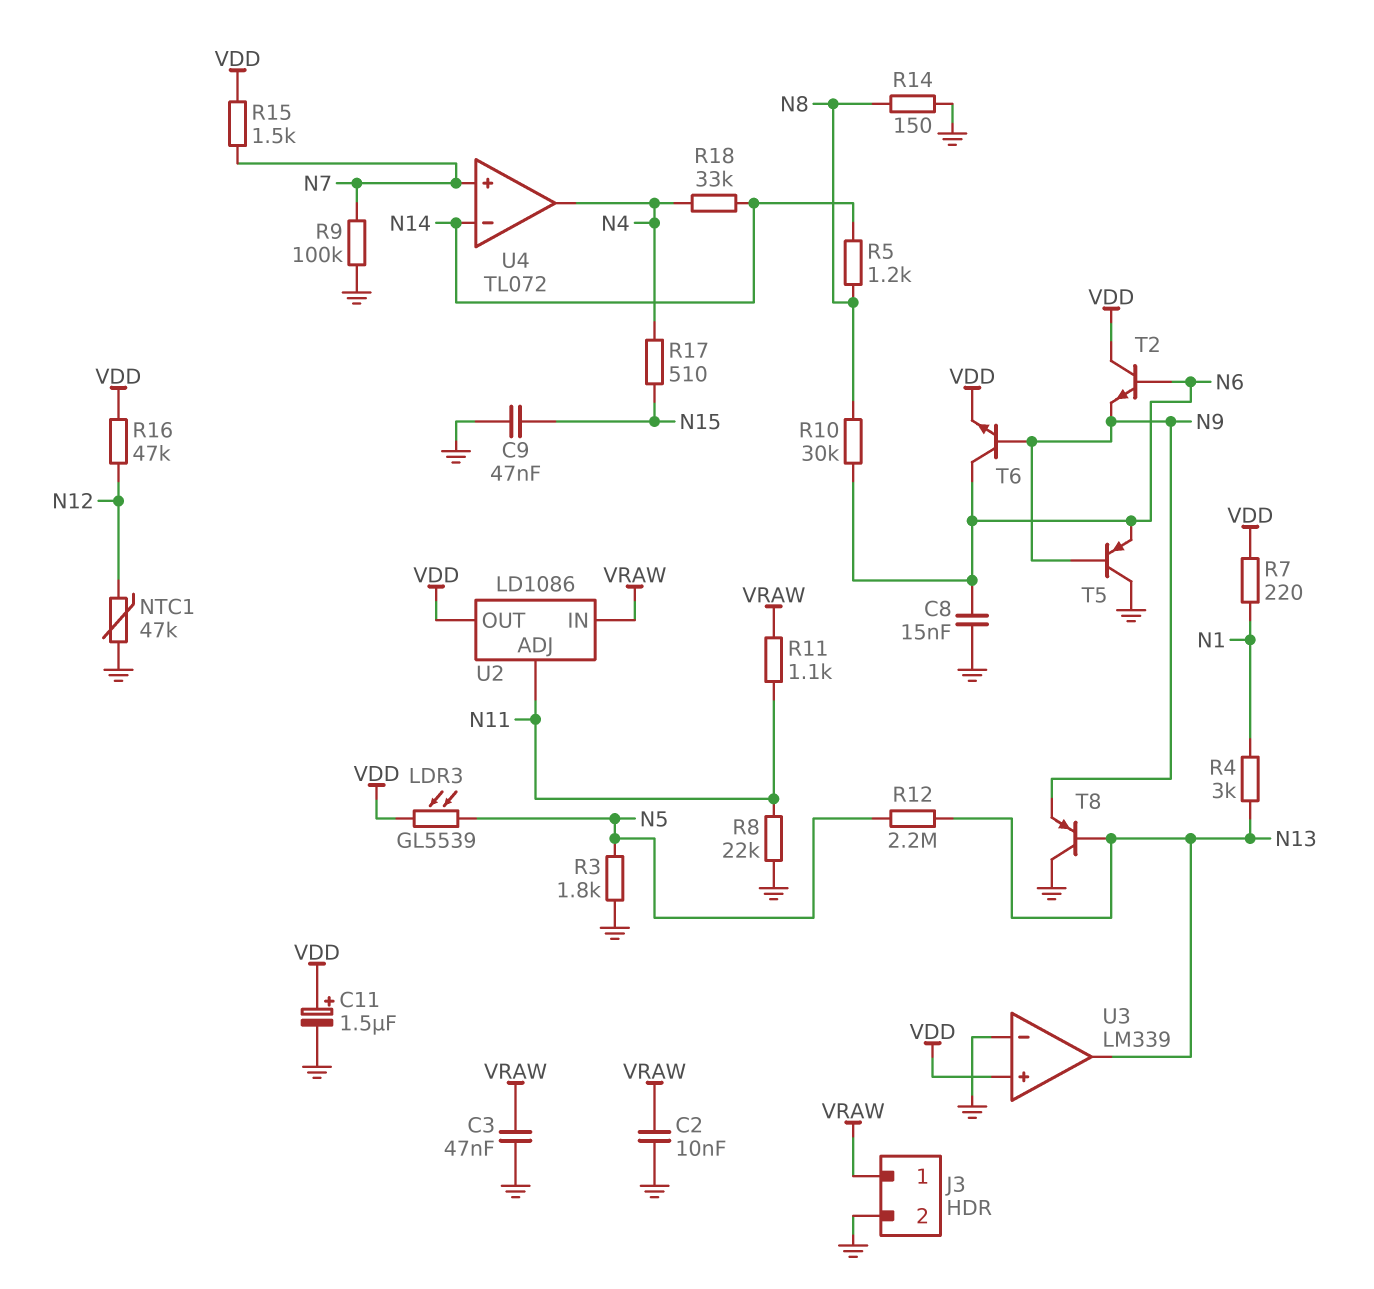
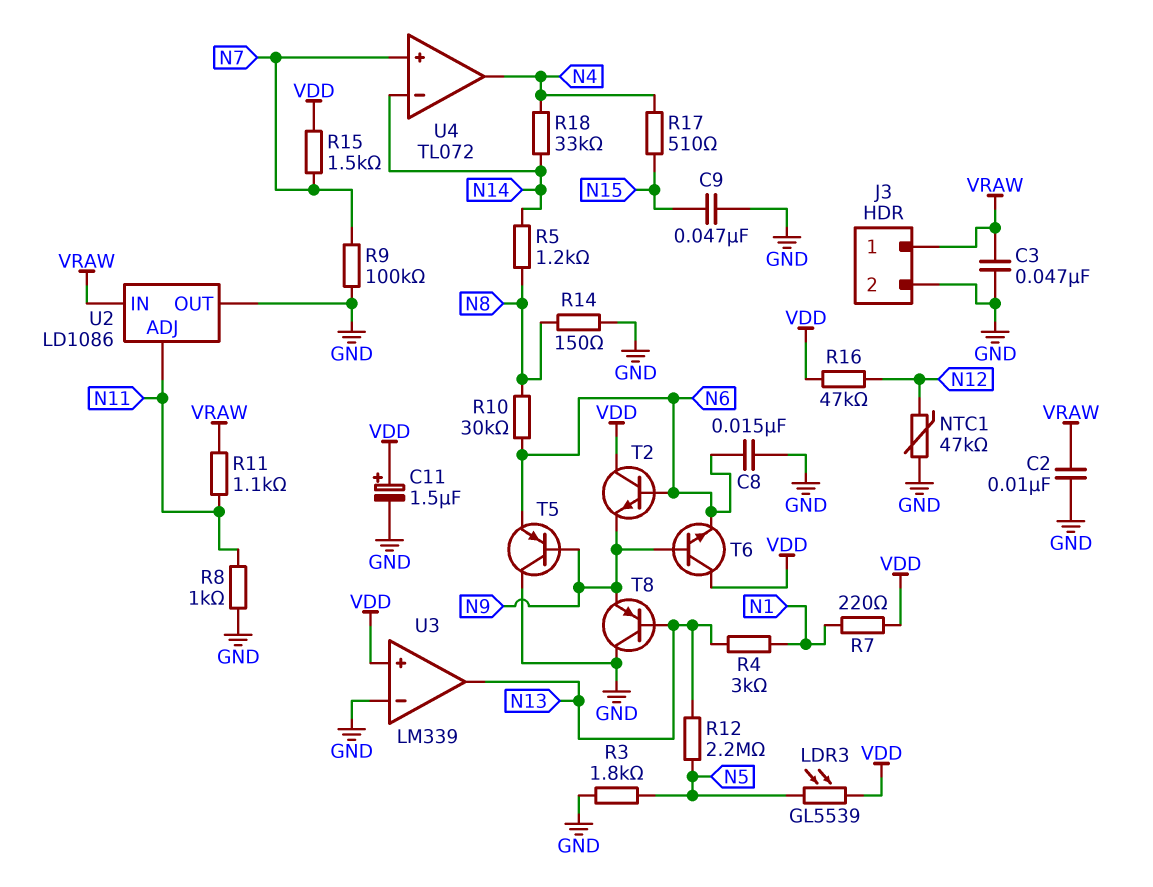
R8: 22k (GND, N11) -> 1k (GND, N11)
T6: NPN (B N9, C N6, E VDD) -> NPN (B N9, C VDD, E N6)
U2 pin OUT: VDD -> GND

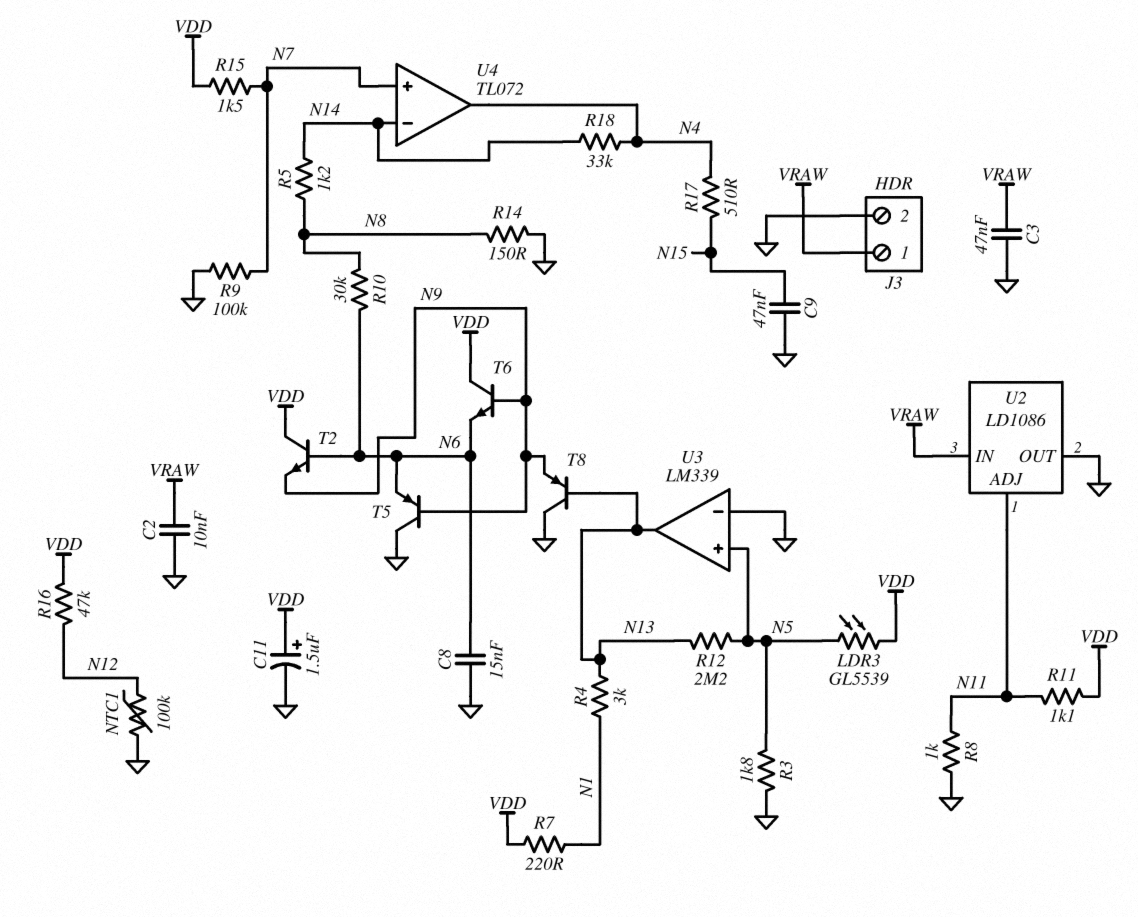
NTC1: 47k (GND, N12) -> 100k (GND, N12)
R11: 1.1k (N11, VRAW) -> 1.1k (N11, VDD)
U3 pin in+: VDD -> N5

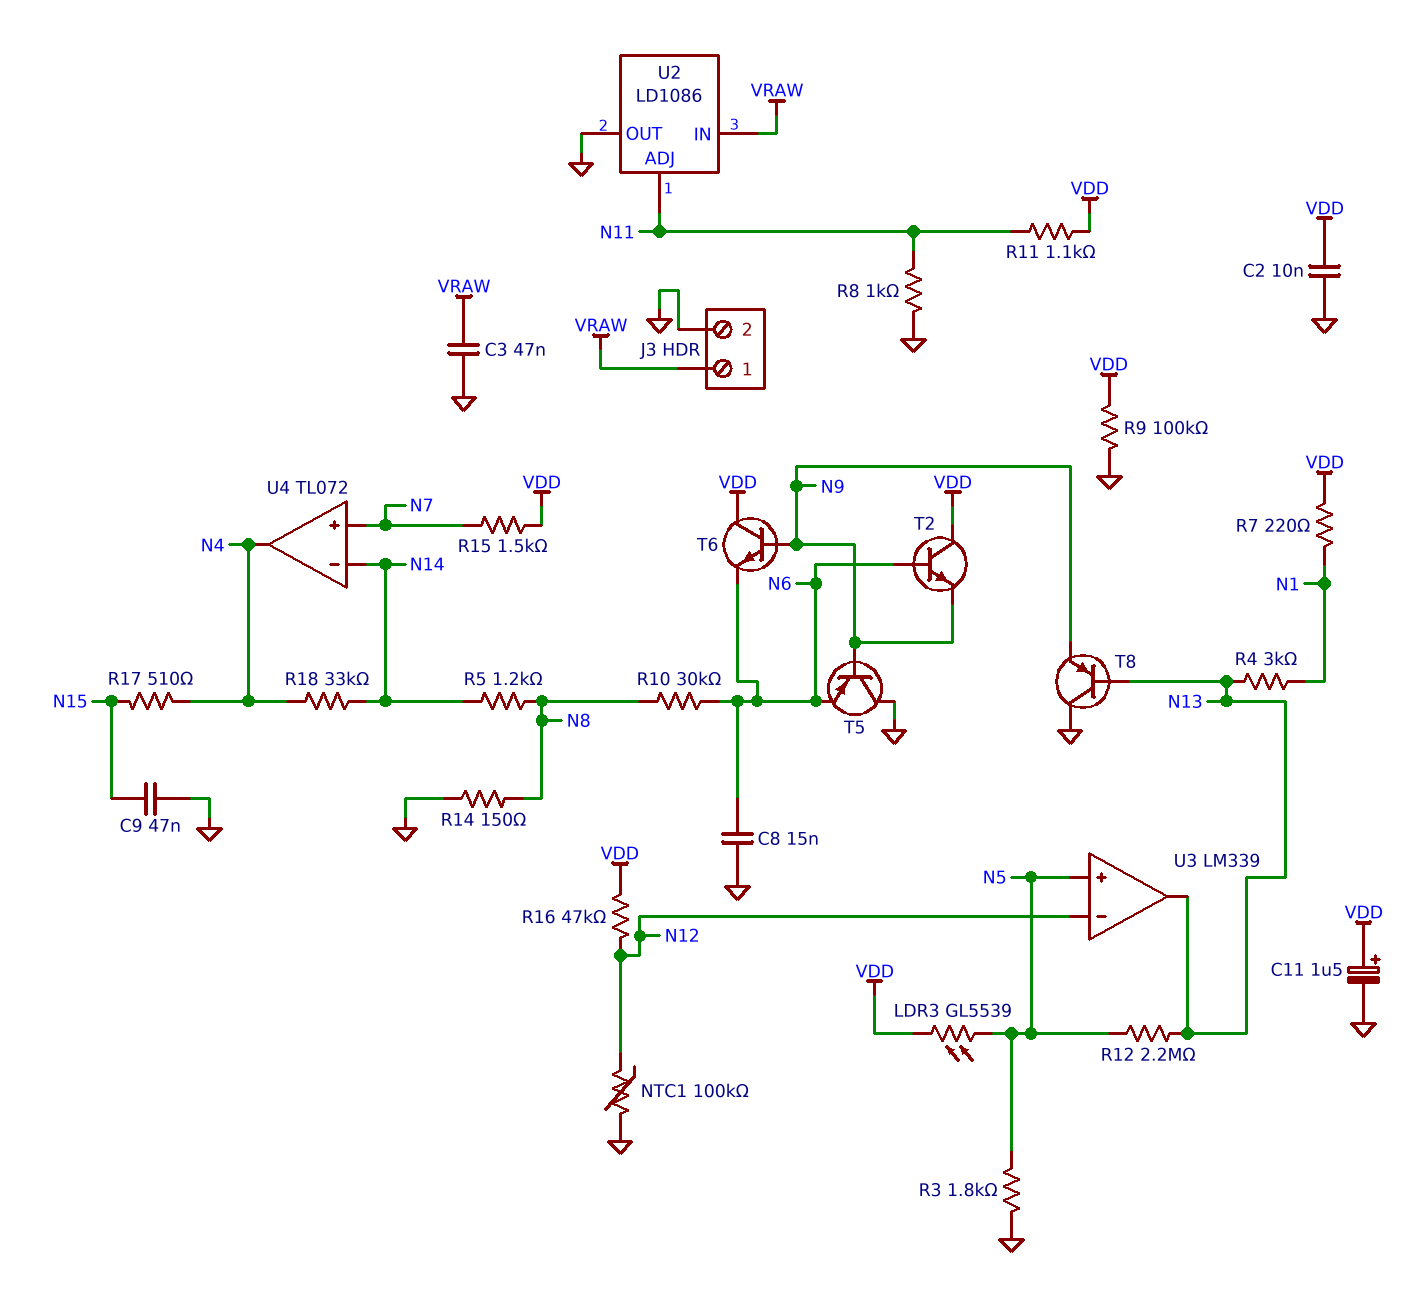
C2: 10nF (GND, VRAW) -> 10nF (GND, VDD)
R9: 100k (GND, N7) -> 100k (GND, VDD)
U3 pin in-: GND -> N12

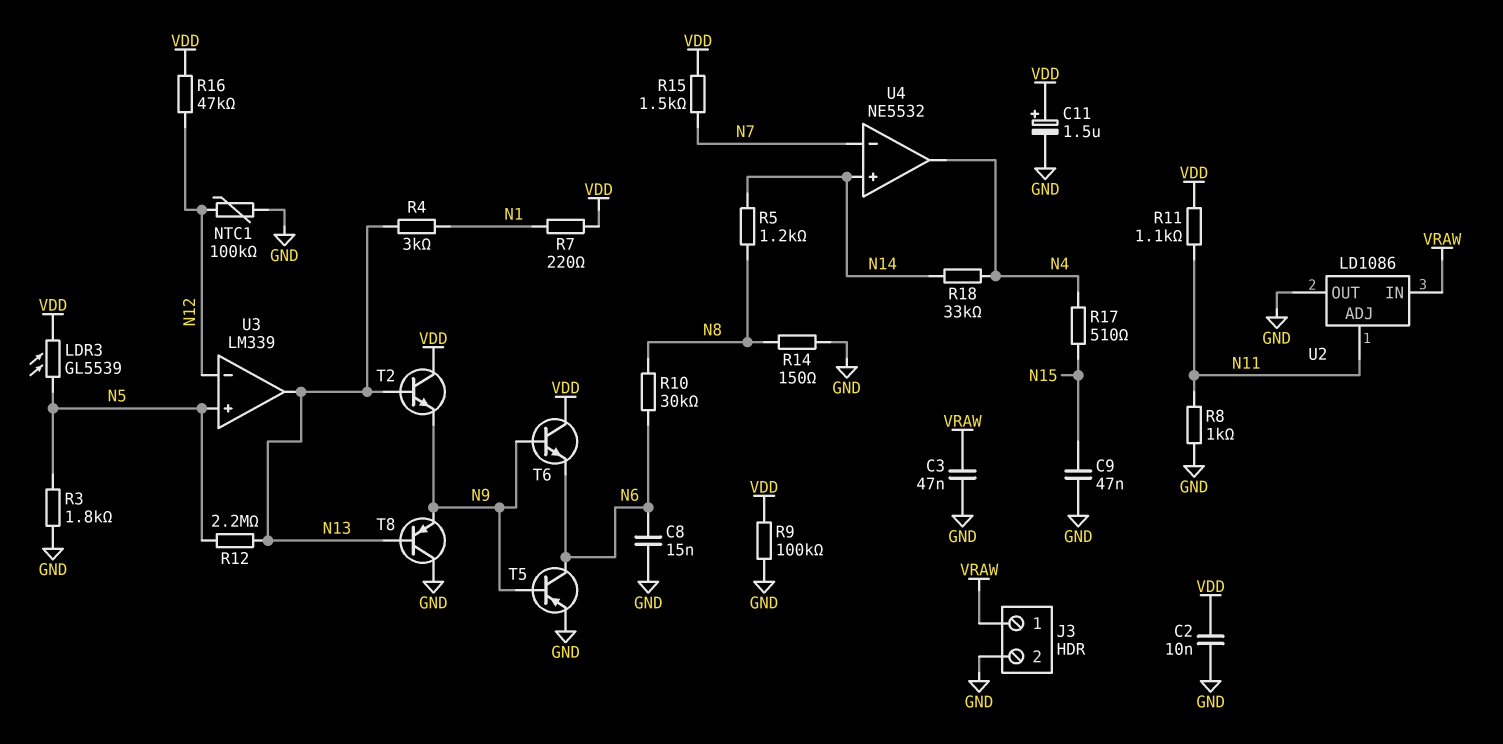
T2: NPN (B N6, C VDD, E N9) -> NPN (B N13, C VDD, E N9)
T5: PNP (B N9, C GND, E N6) -> PNP (B N9, C N6, E GND)
U4: TL072 -> NE5532
U4 pin in+: N7 -> N14
U4 pin in-: N14 -> N7

